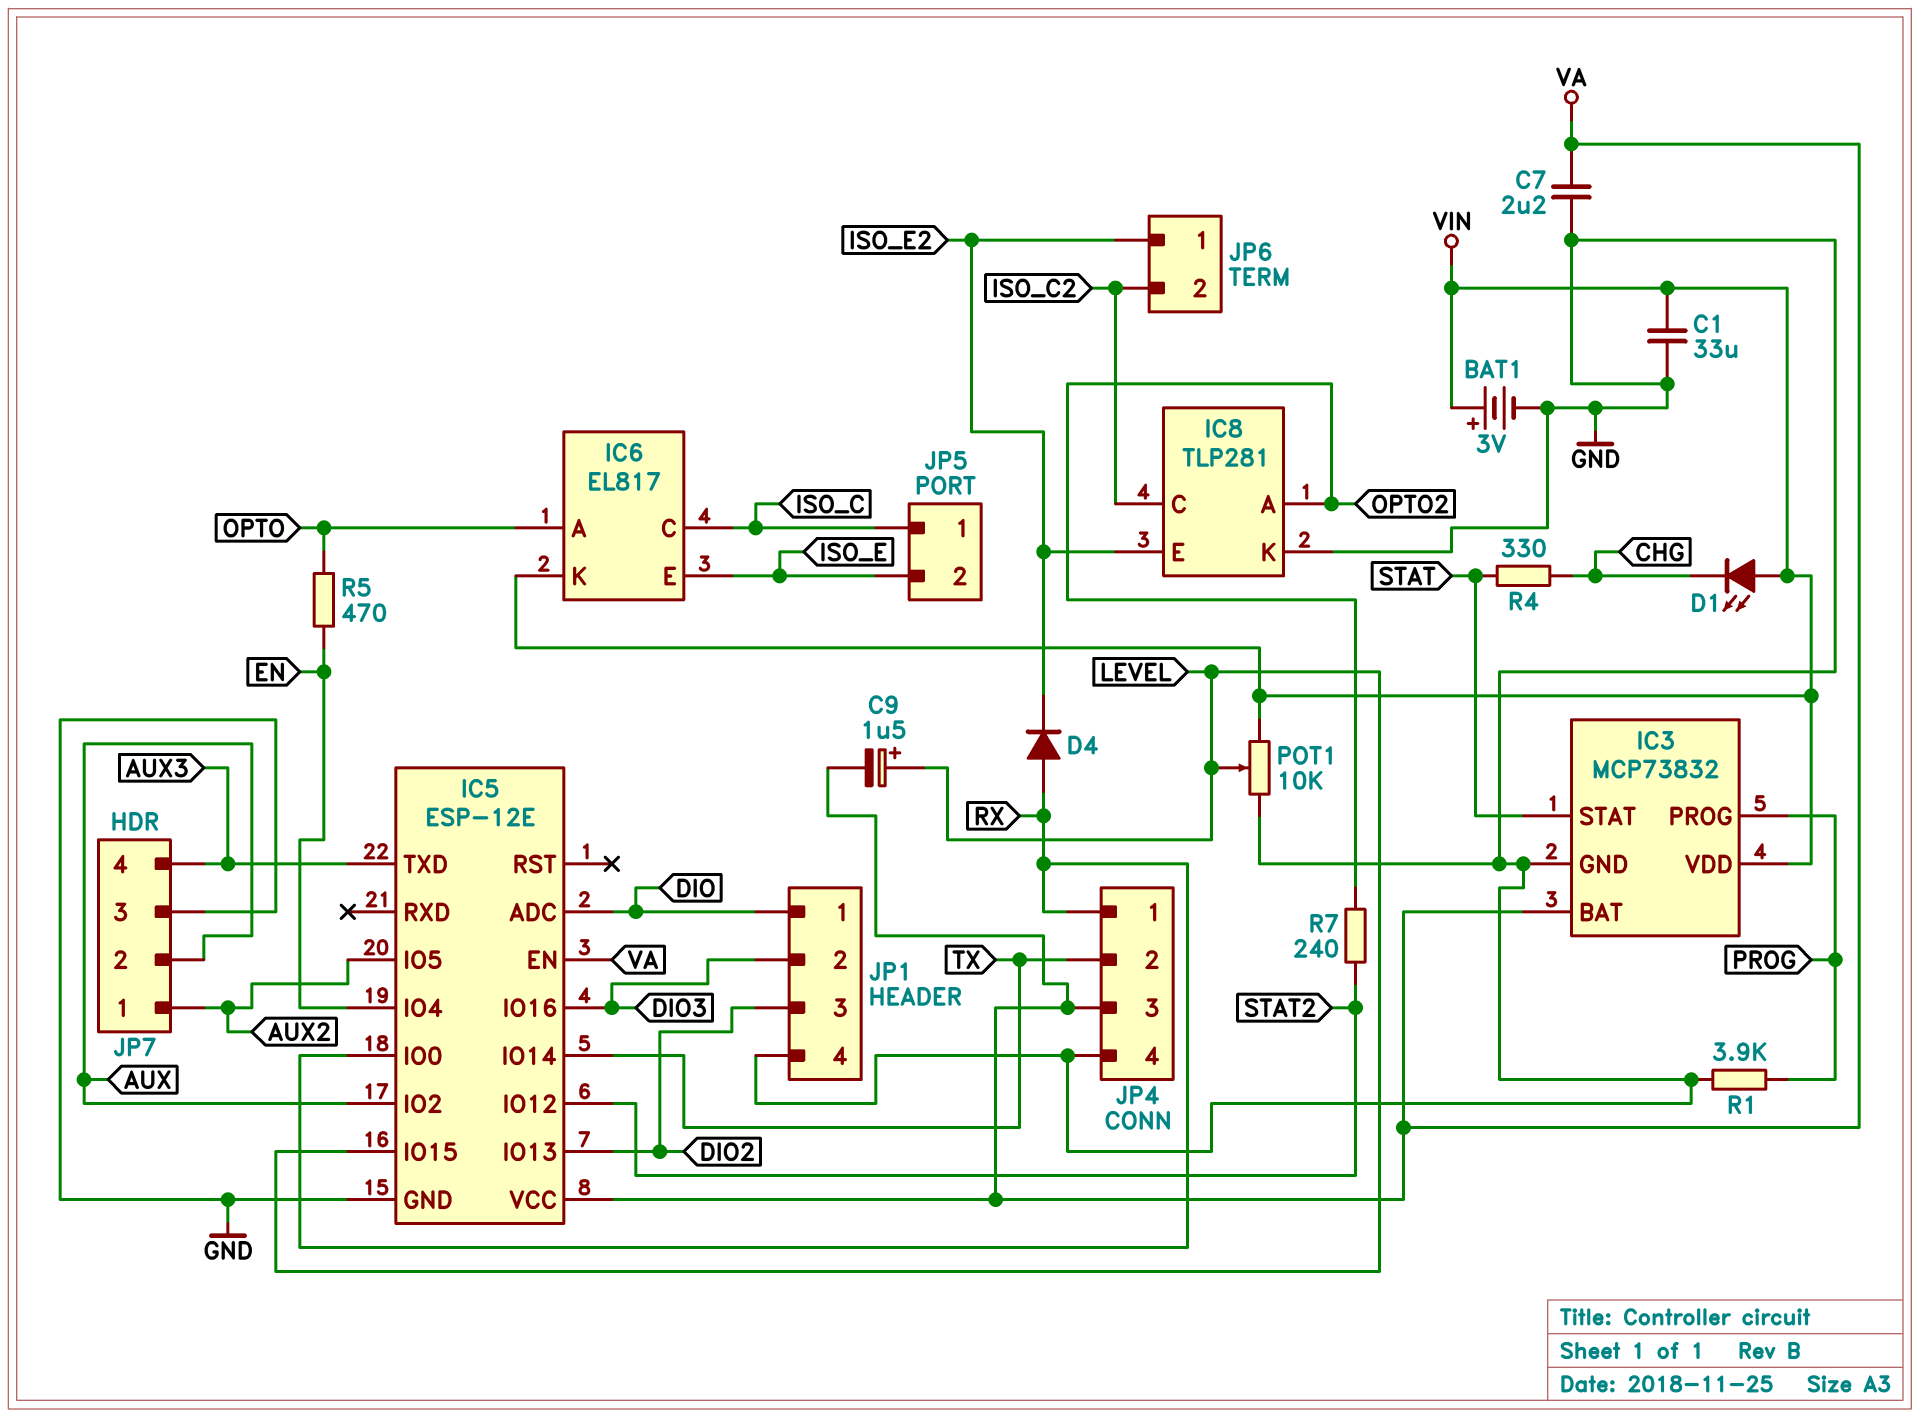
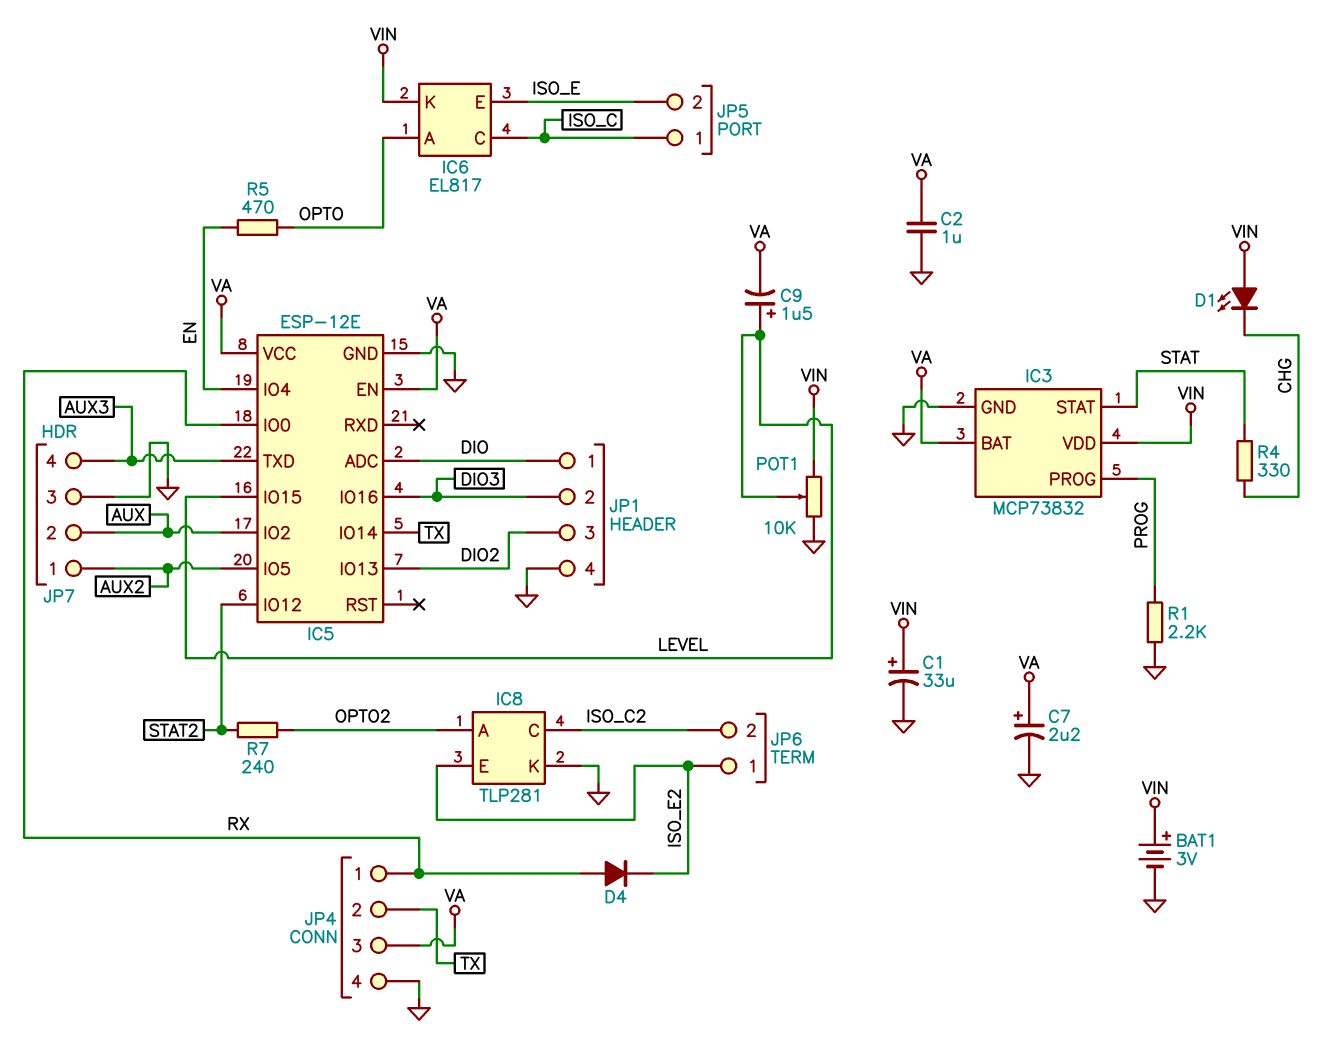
C1: 33uF (GND, VIN) -> 33uF (plus VIN, minus GND)
C2: none -> 1uF (GND, VA)
C7: 2.2uF (GND, VA) -> 2.2uF (plus VA, minus GND)
R1: 3.9k (GND, PROG) -> 2.2k (GND, PROG)

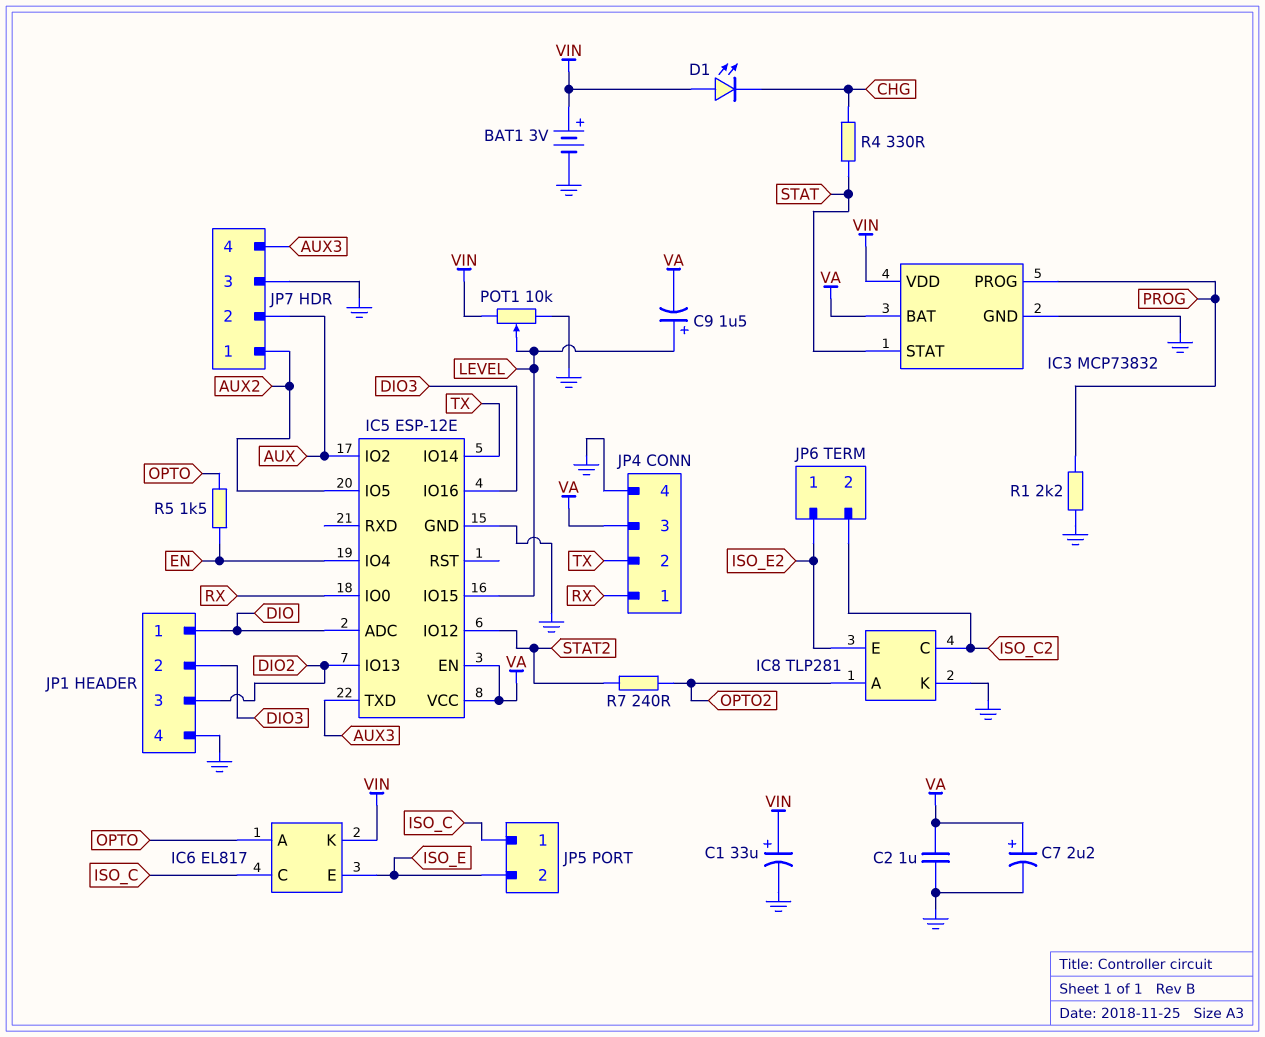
D4: diode (A RX, K ISO_E2) -> none
R5: 470 (EN, OPTO) -> 1.5k (EN, OPTO)

